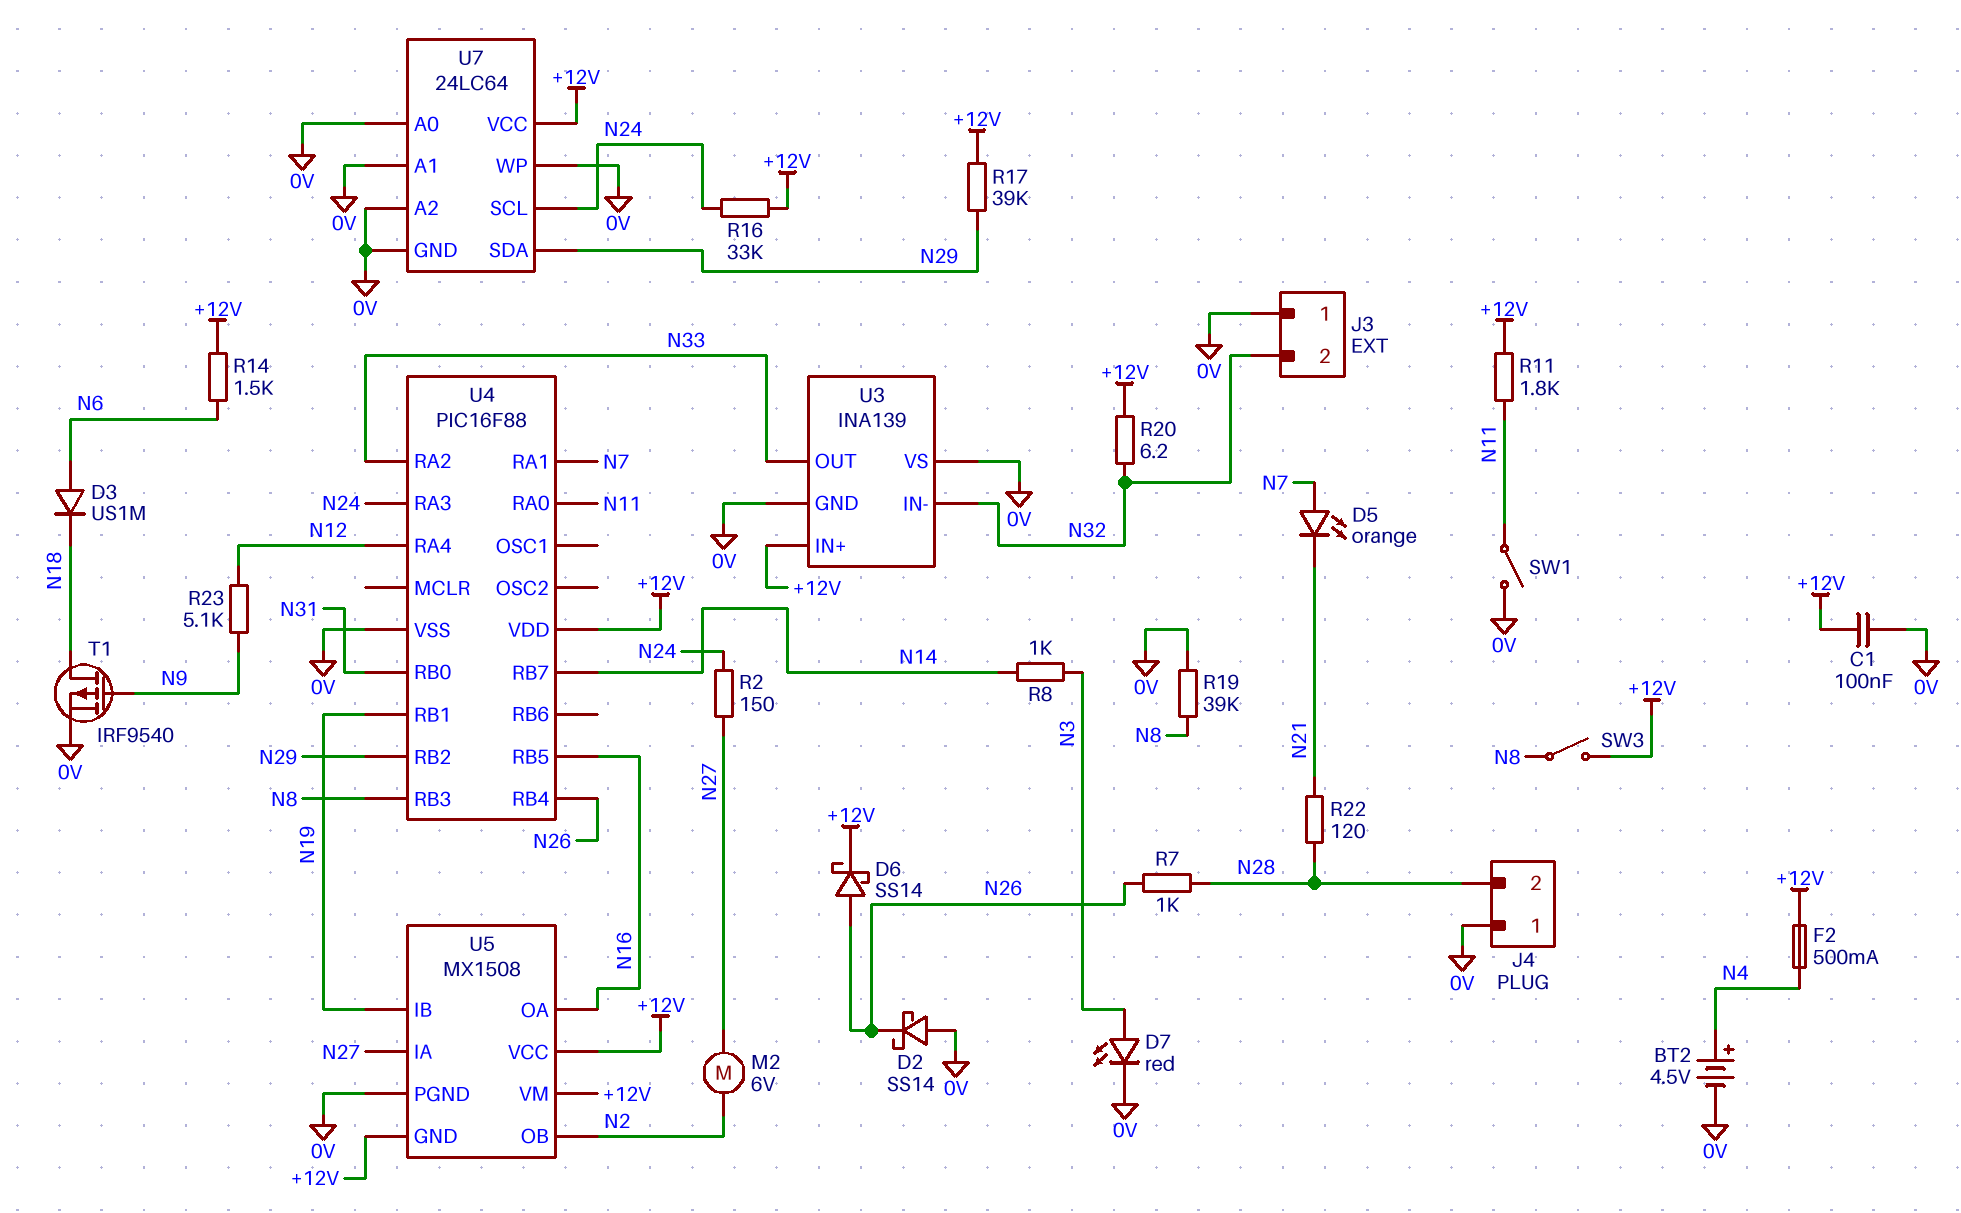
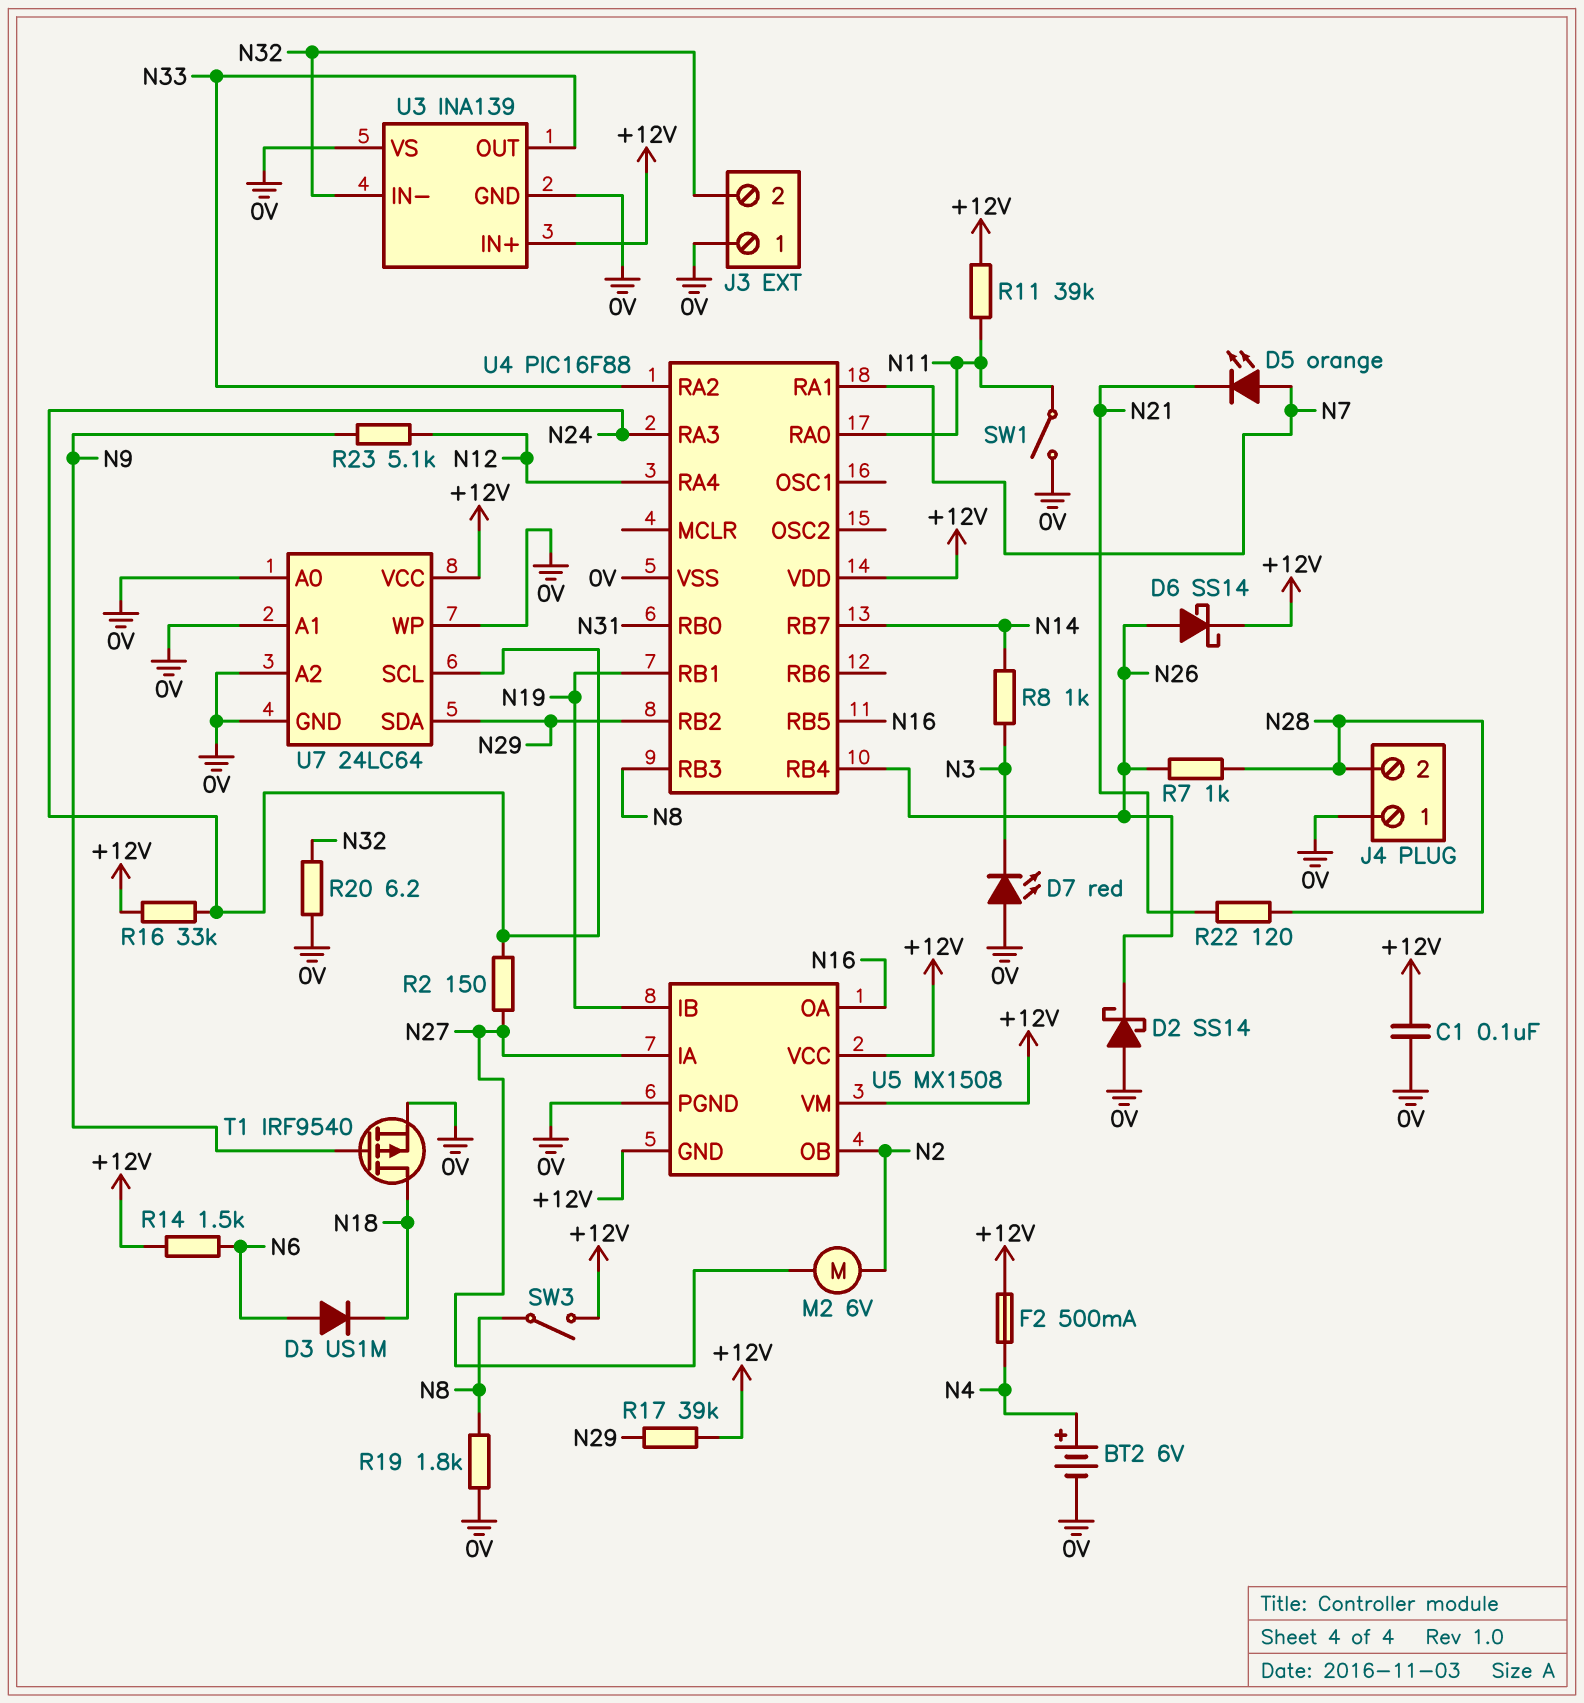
BT2: 4.5V (plus N4, minus 0V) -> 6V (plus N4, minus 0V)
D7: LED red (A N3, K 0V) -> LED red (A 0V, K N3)
R11: 1.8k (+12V, N11) -> 39k (+12V, N11)
R19: 39k (0V, N8) -> 1.8k (0V, N8)
R20: 6.2 (+12V, N32) -> 6.2 (0V, N32)

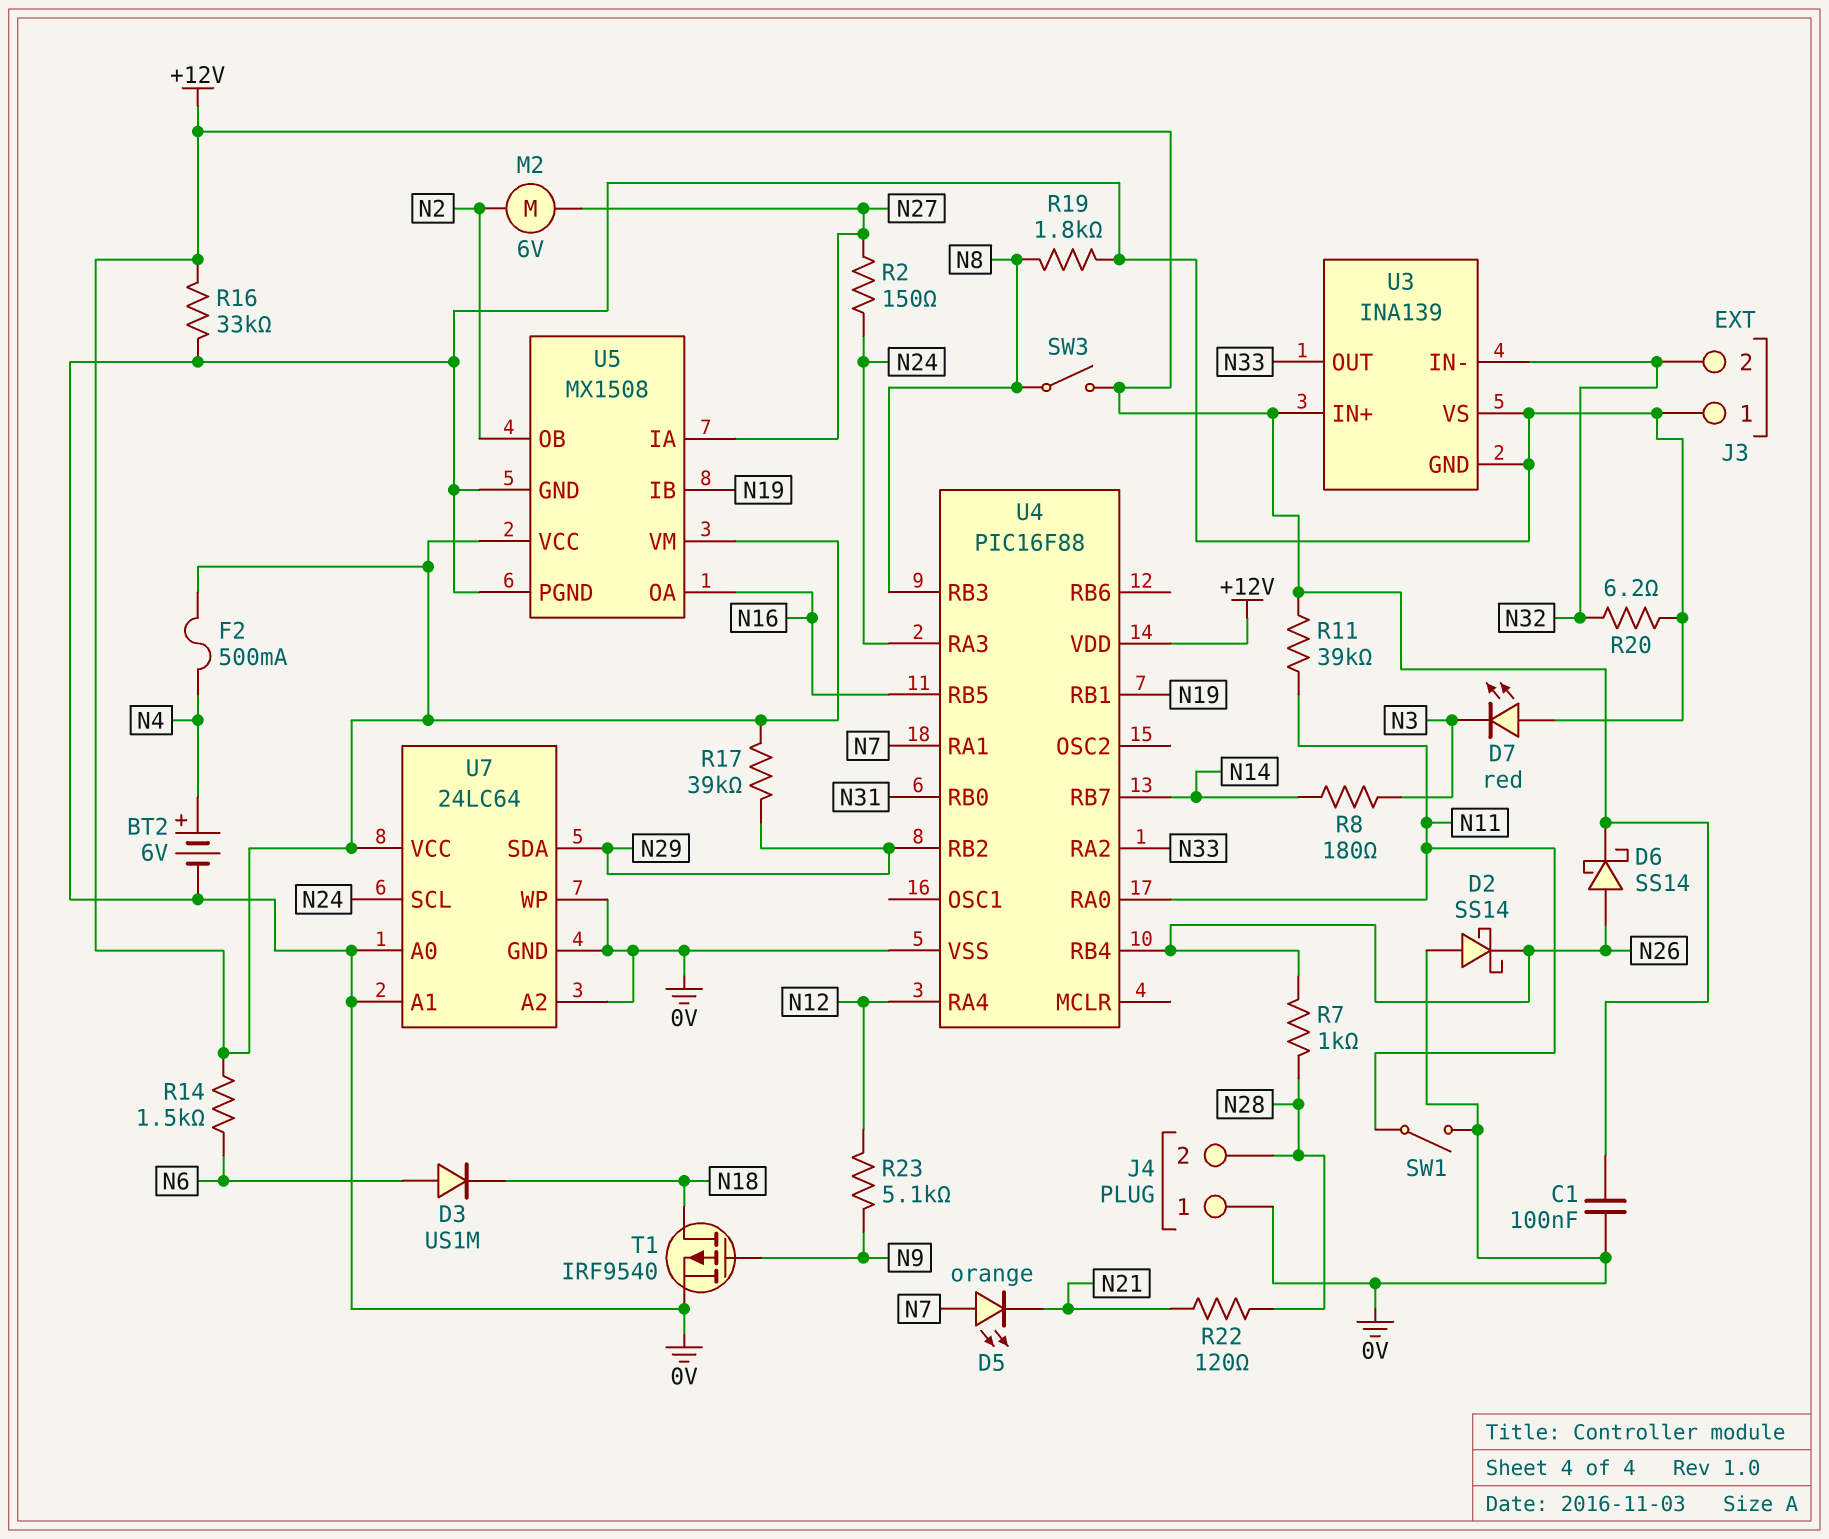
R8: 1k (N3, N14) -> 180 (N3, N14)
R16: 33k (+12V, N24) -> 33k (+12V, 0V)
U5 pin GND: +12V -> 0V

